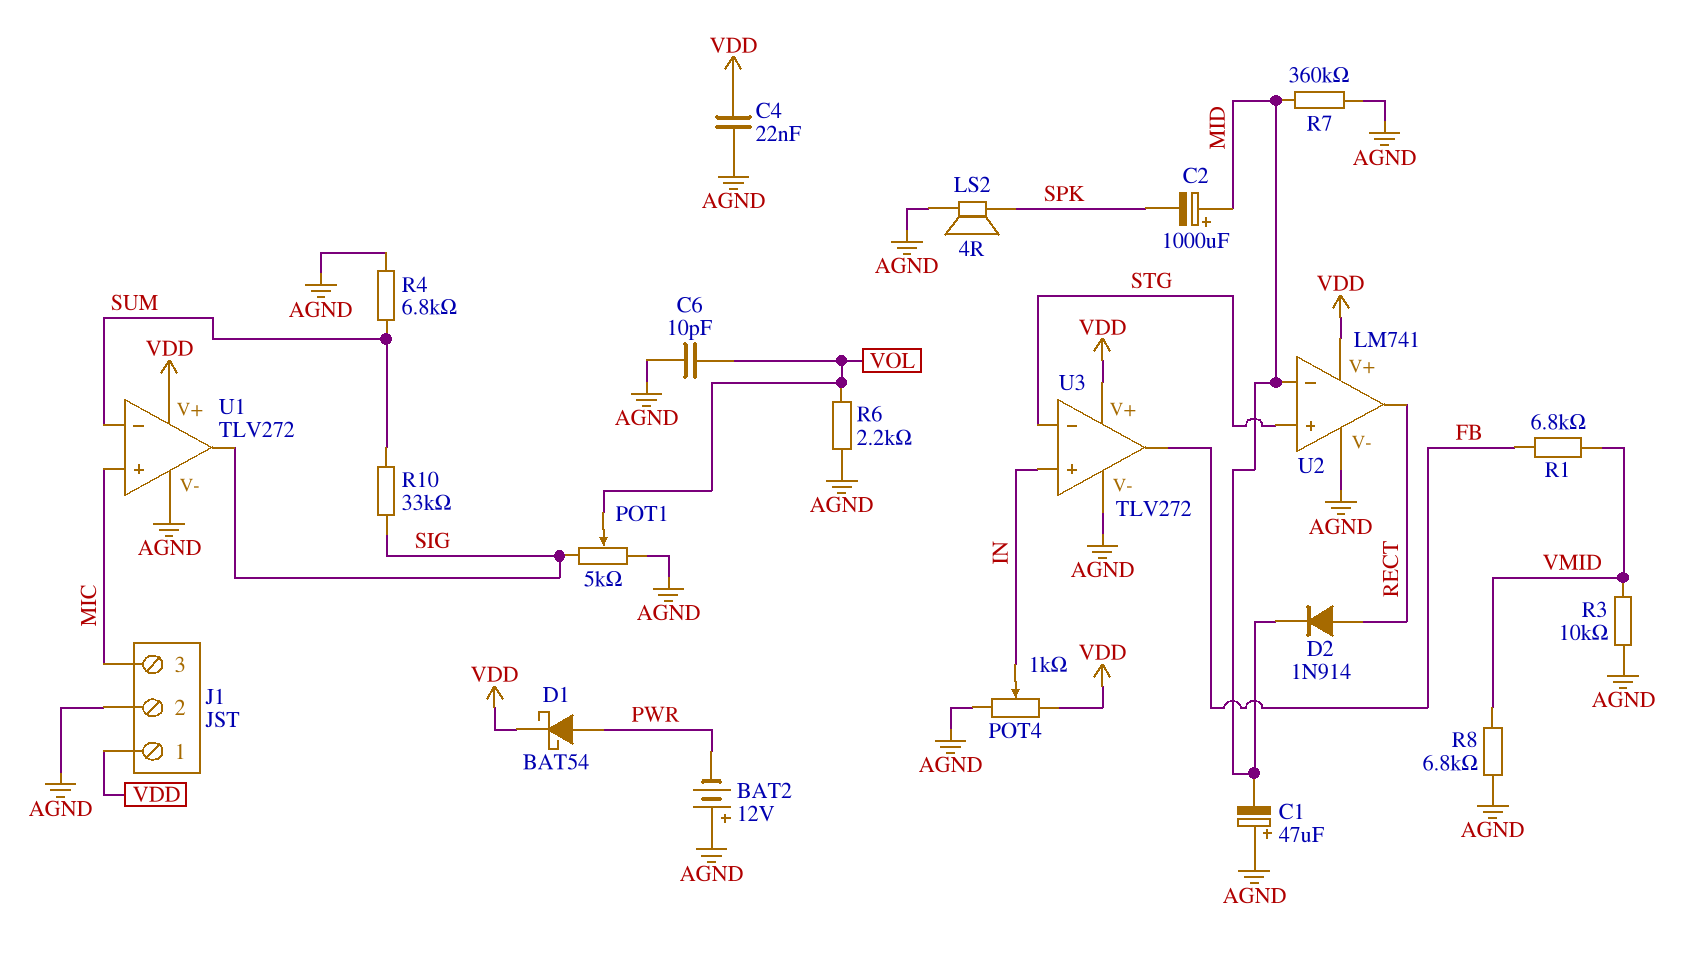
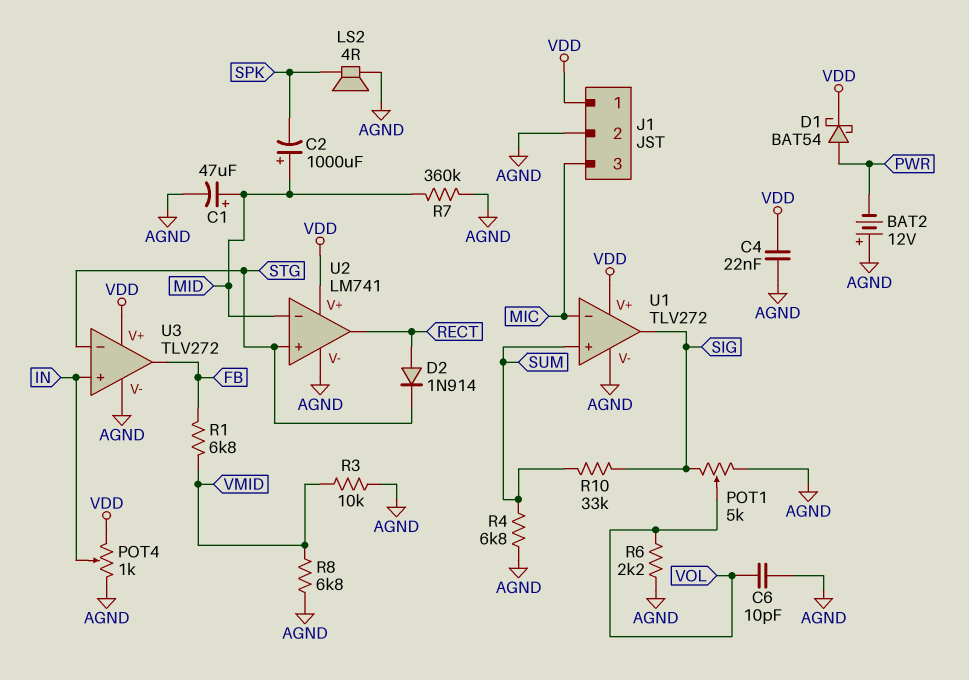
C1: 47uF (plus AGND, minus MID) -> 47uF (plus MID, minus AGND)
D2: diode 1N914 (A RECT, K MID) -> diode 1N914 (A RECT, K STG)
U1 pin in+: MIC -> SUM
U1 pin in-: SUM -> MIC

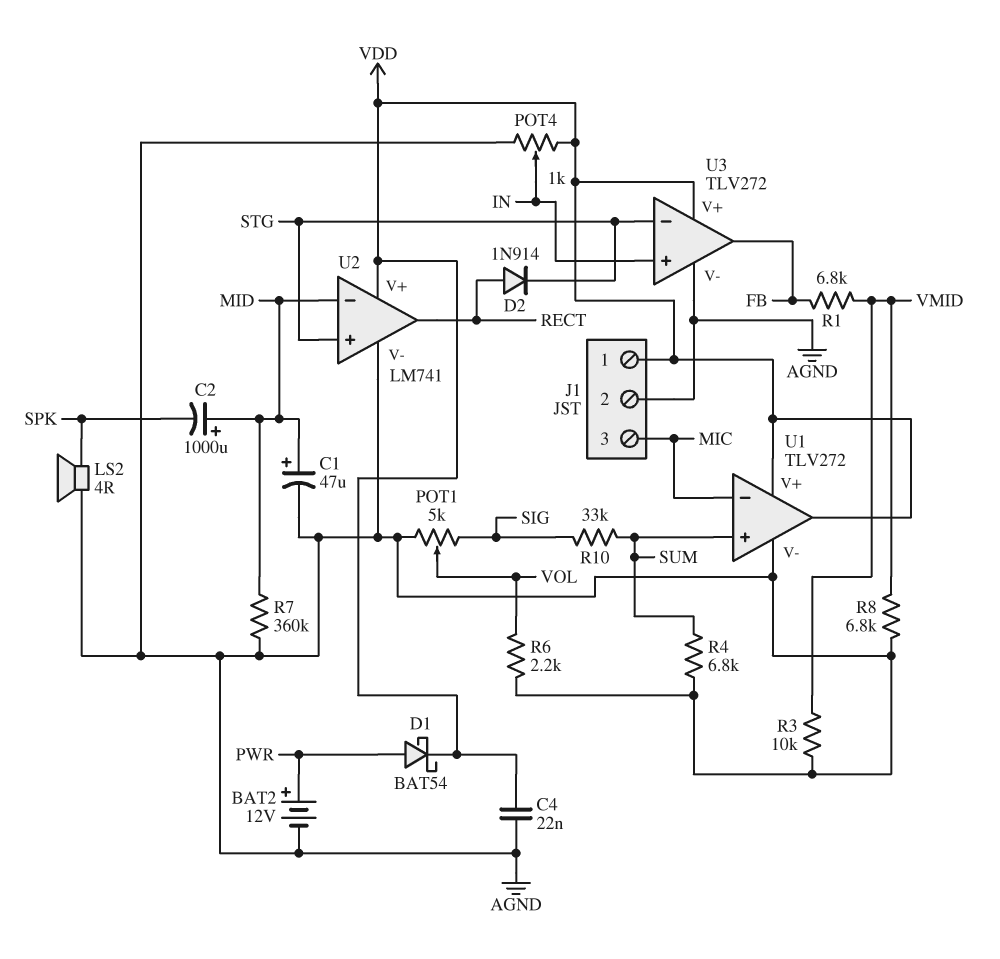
BAT2: 12V (plus AGND, minus PWR) -> 12V (plus PWR, minus AGND)
C6: 10pF (AGND, VOL) -> none
U1 pin out: SIG -> VDD

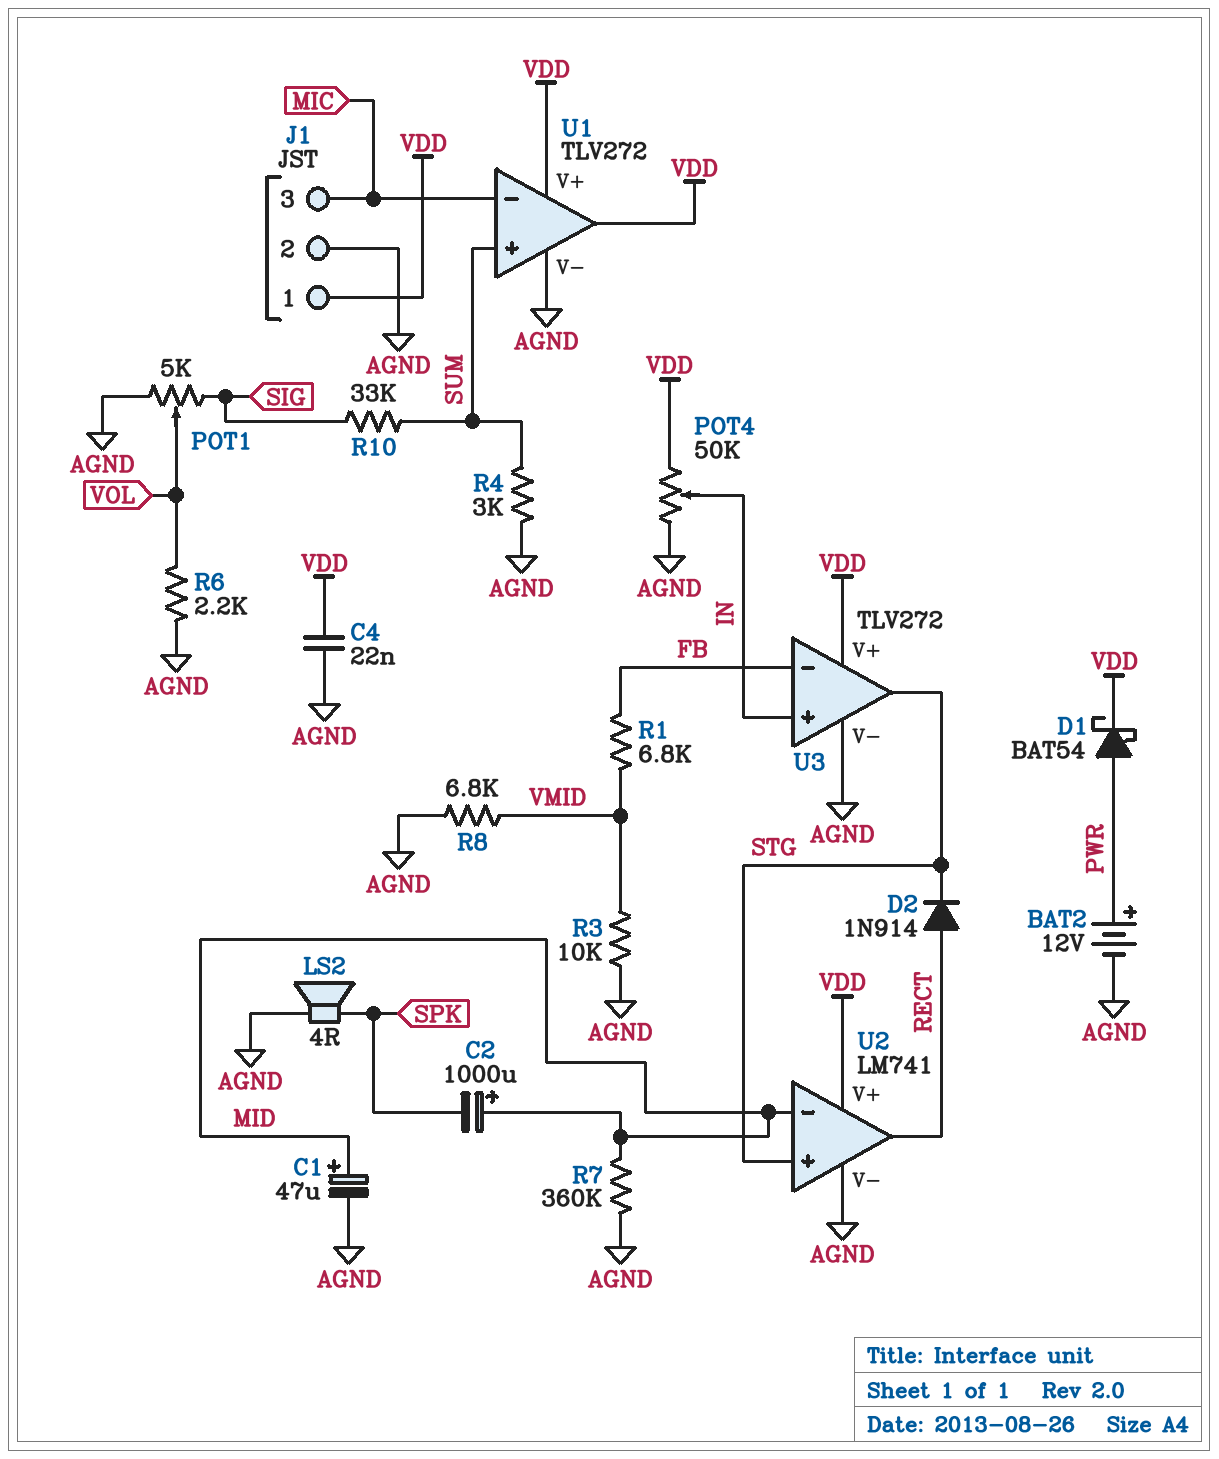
POT4: 1k (AGND, VDD, wiper IN) -> 50k (AGND, VDD, wiper IN)
R4: 6.8k (AGND, SUM) -> 3k (AGND, SUM)
U3 pin in-: STG -> FB
U3 pin out: FB -> STG

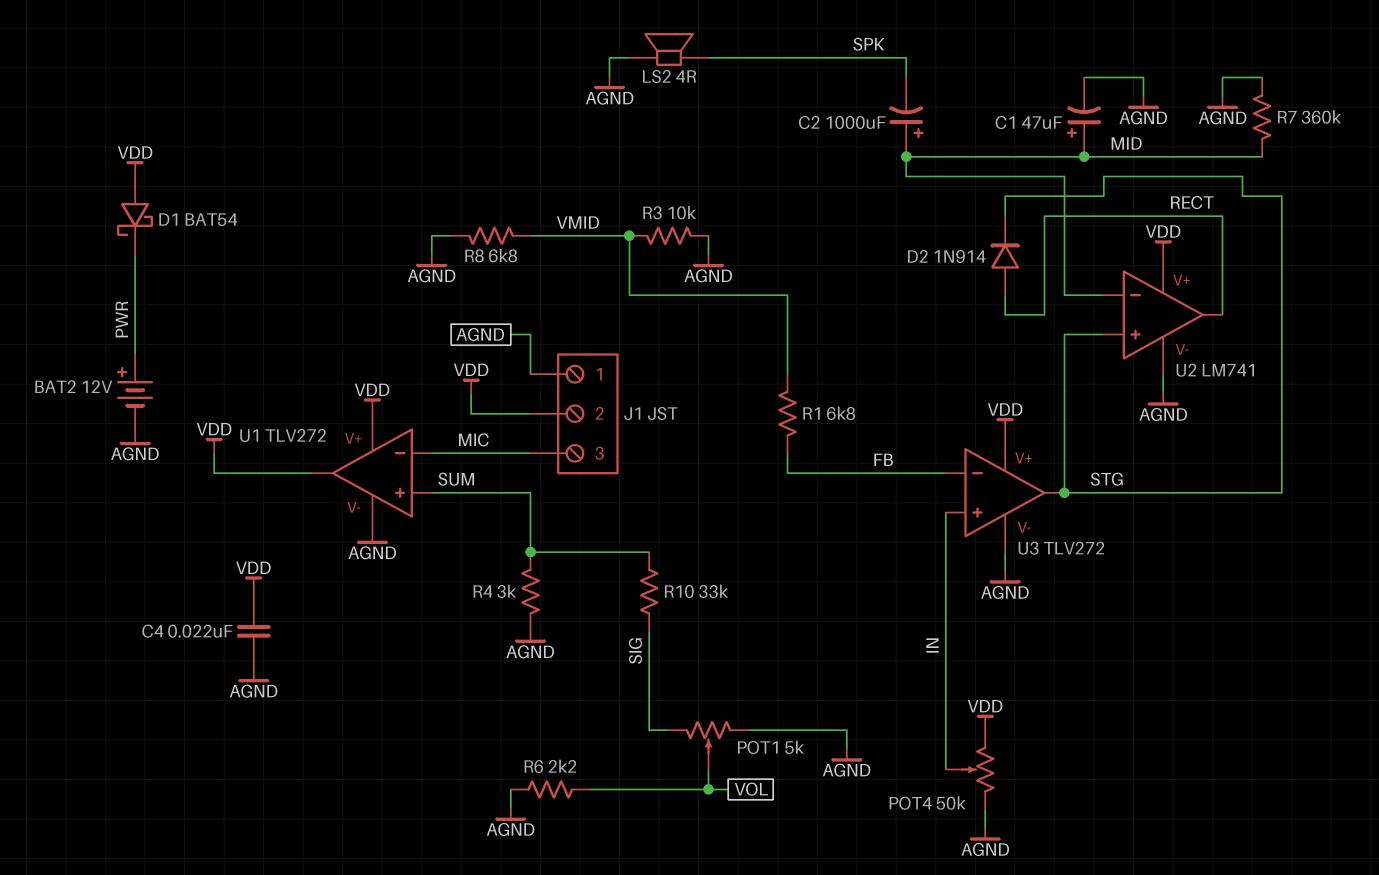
D1: schottky BAT54 (A PWR, K VDD) -> schottky BAT54 (A VDD, K PWR)
J1 pin 1: VDD -> AGND
J1 pin 2: AGND -> VDD

